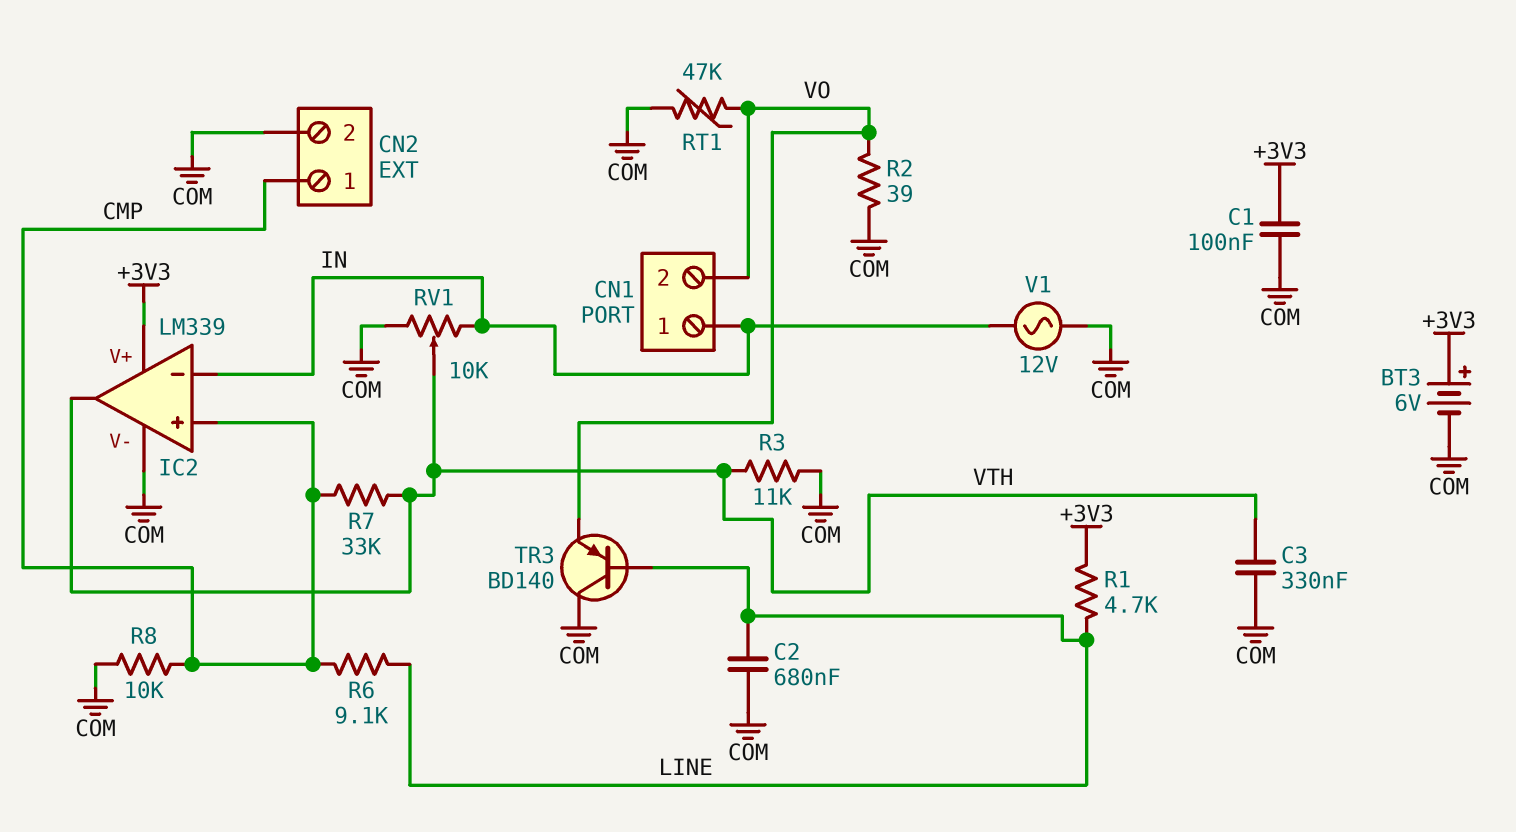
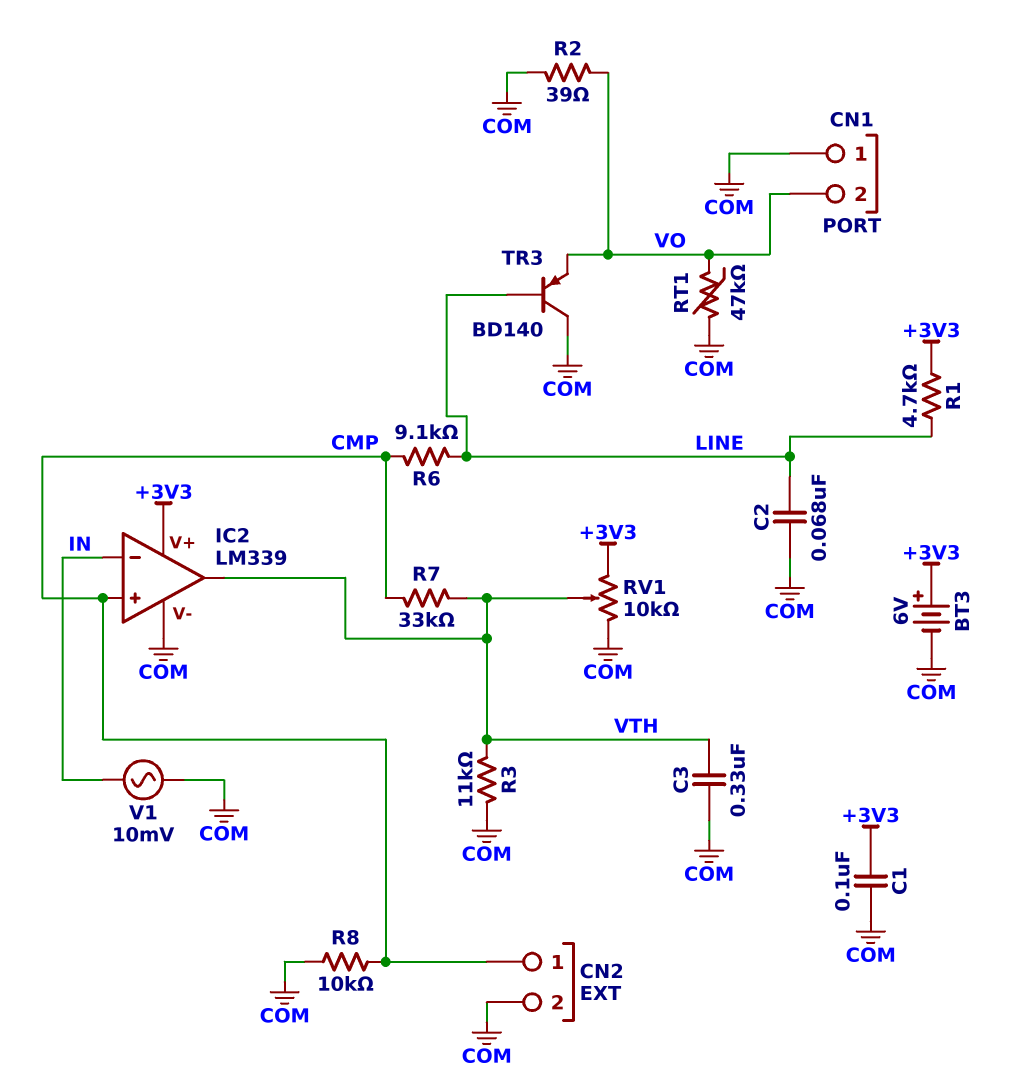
C2: 680nF (COM, LINE) -> 68nF (COM, LINE)
CN1 pin 1: IN -> COM
RV1: 10k (COM, IN, wiper VTH) -> 10k (+3V3, COM, wiper VTH)
V1: AC 12V (COM, IN) -> AC 10mV (COM, IN)

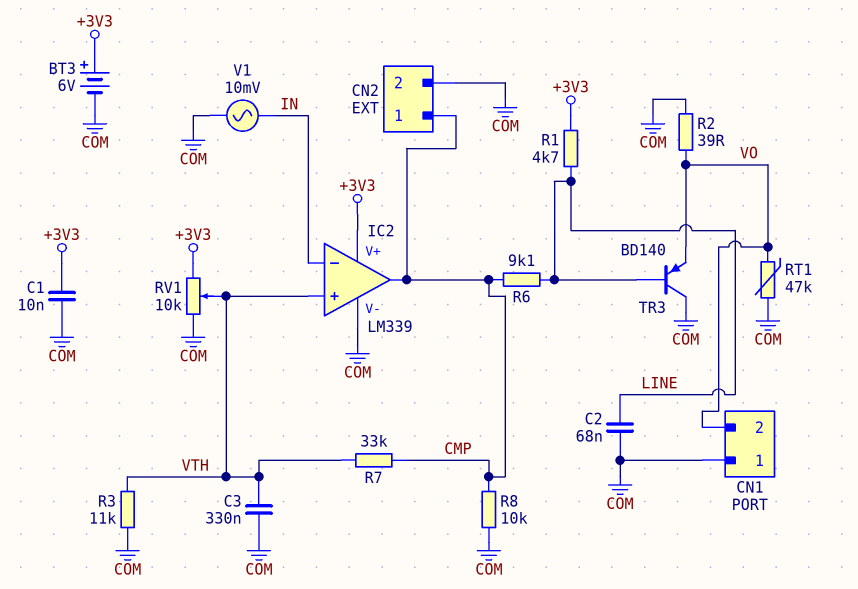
C1: 100nF (+3V3, COM) -> 10nF (+3V3, COM)
IC2 pin in+: CMP -> VTH
IC2 pin out: VTH -> CMP

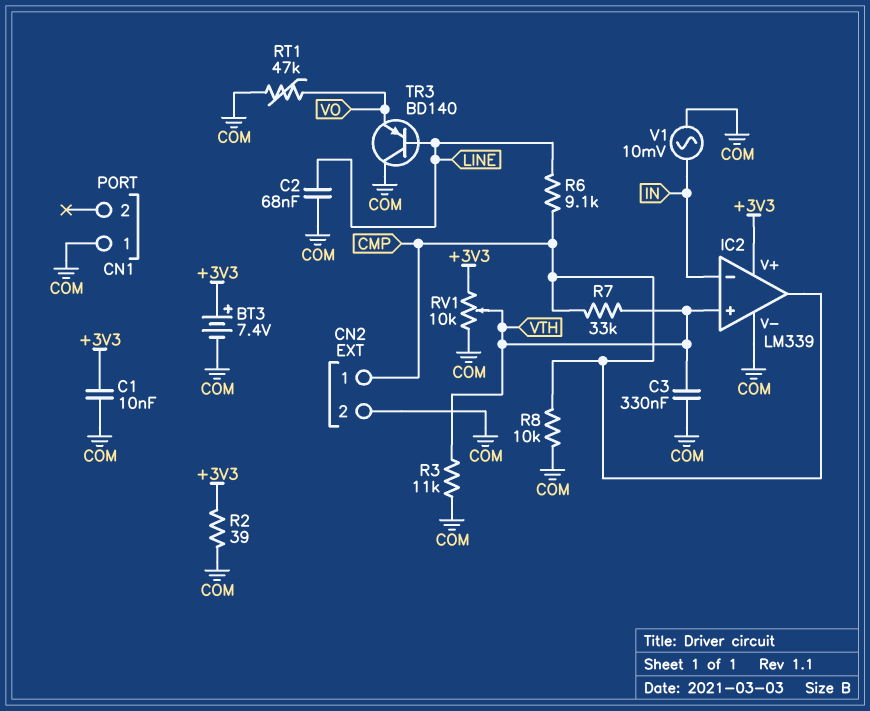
BT3: 6V (plus +3V3, minus COM) -> 7.4V (plus +3V3, minus COM)
CN1 pin 2: VO -> none
R1: 4.7k (+3V3, LINE) -> none
R2: 39 (COM, VO) -> 39 (+3V3, COM)

